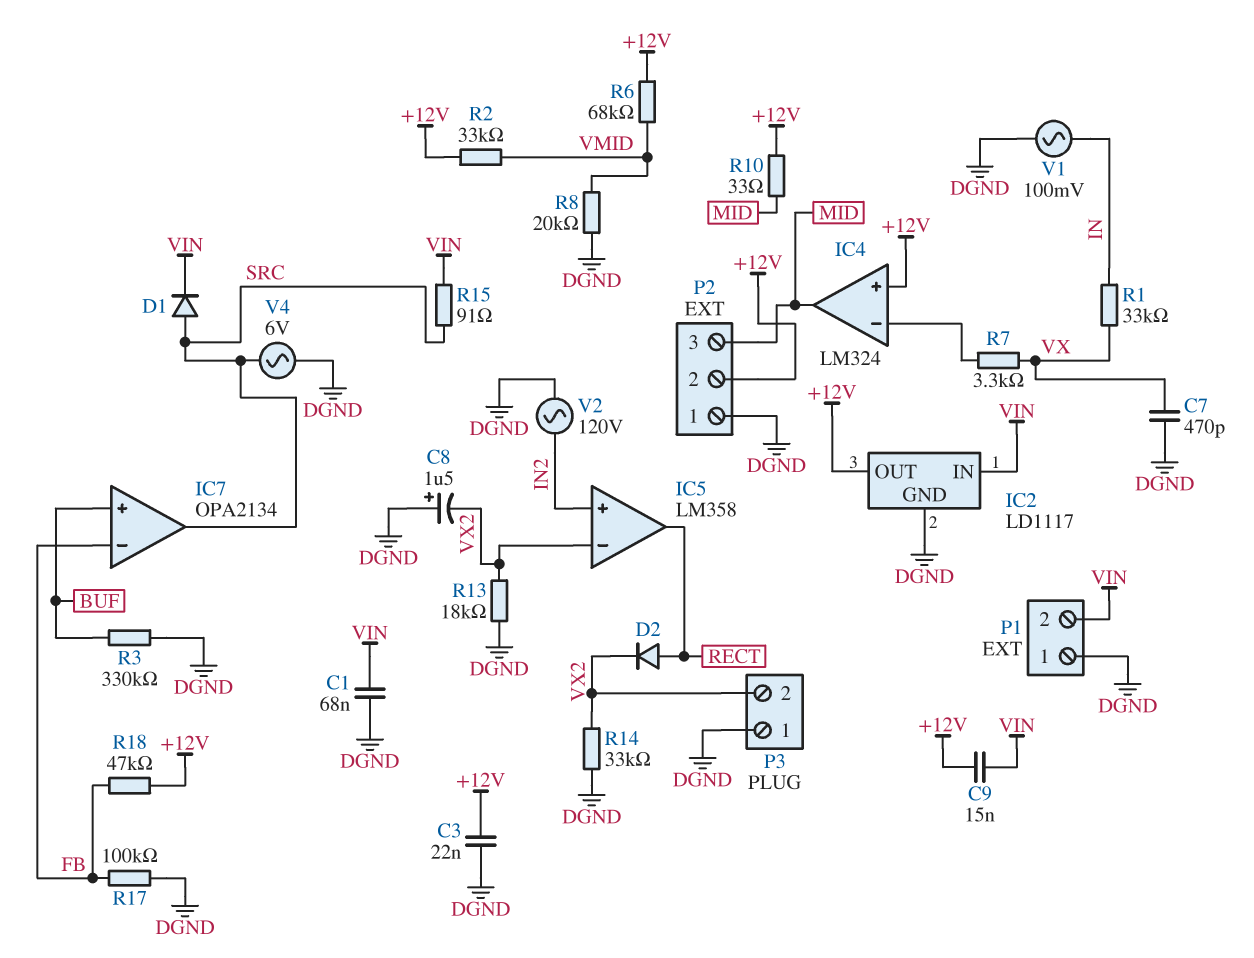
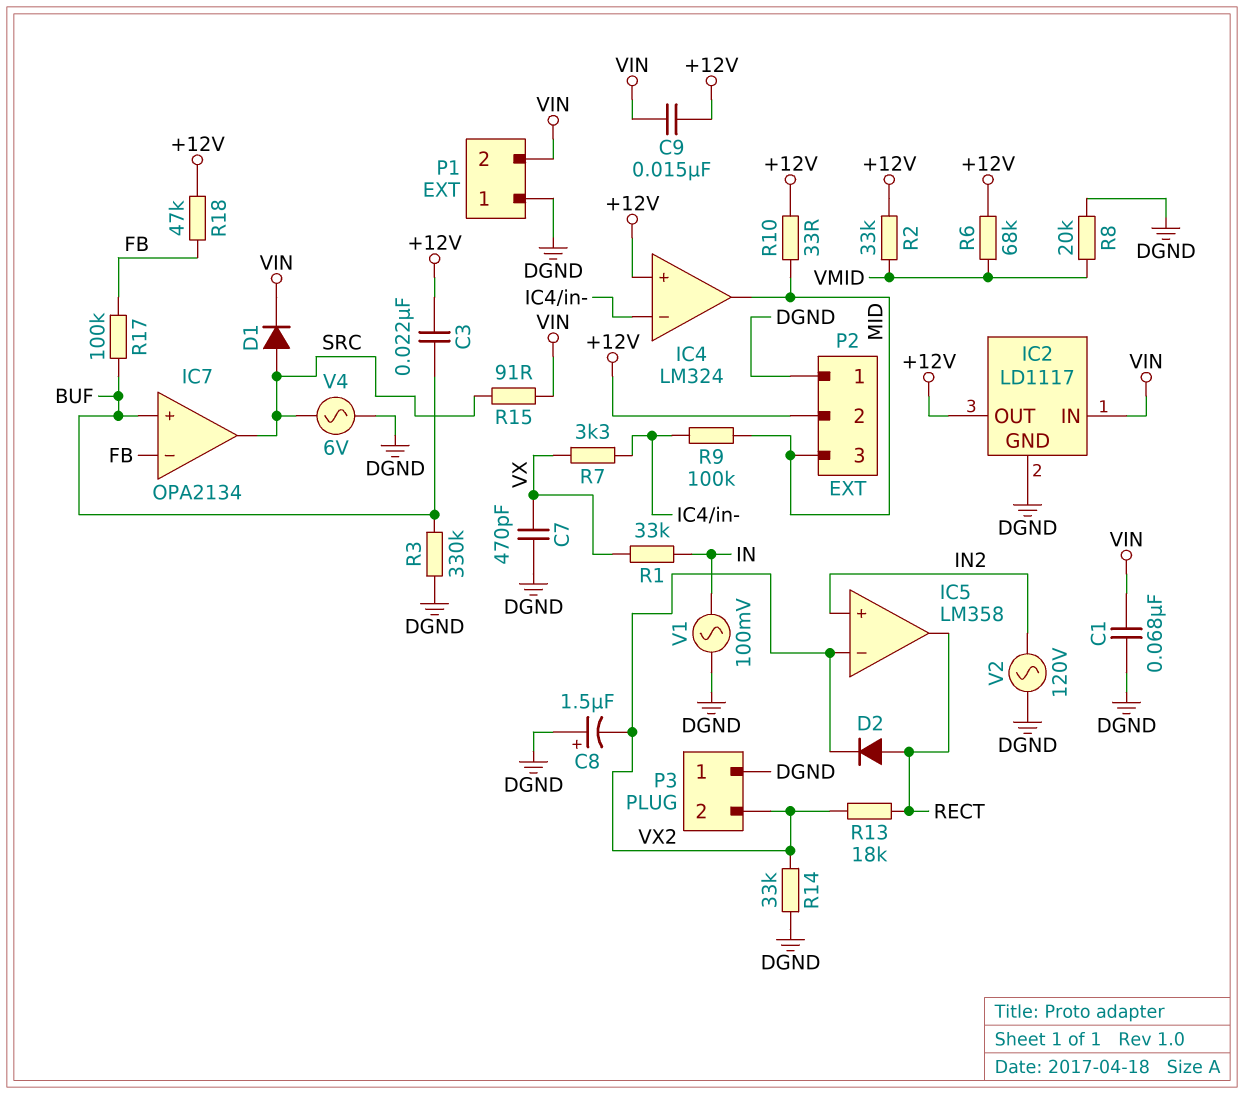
C3: 22nF (+12V, DGND) -> 22nF (+12V, BUF)
R9: none -> 100k (IC4/in-, MID)
R13: 18k (DGND, VX2) -> 18k (RECT, VX2)
R17: 100k (DGND, FB) -> 100k (BUF, FB)

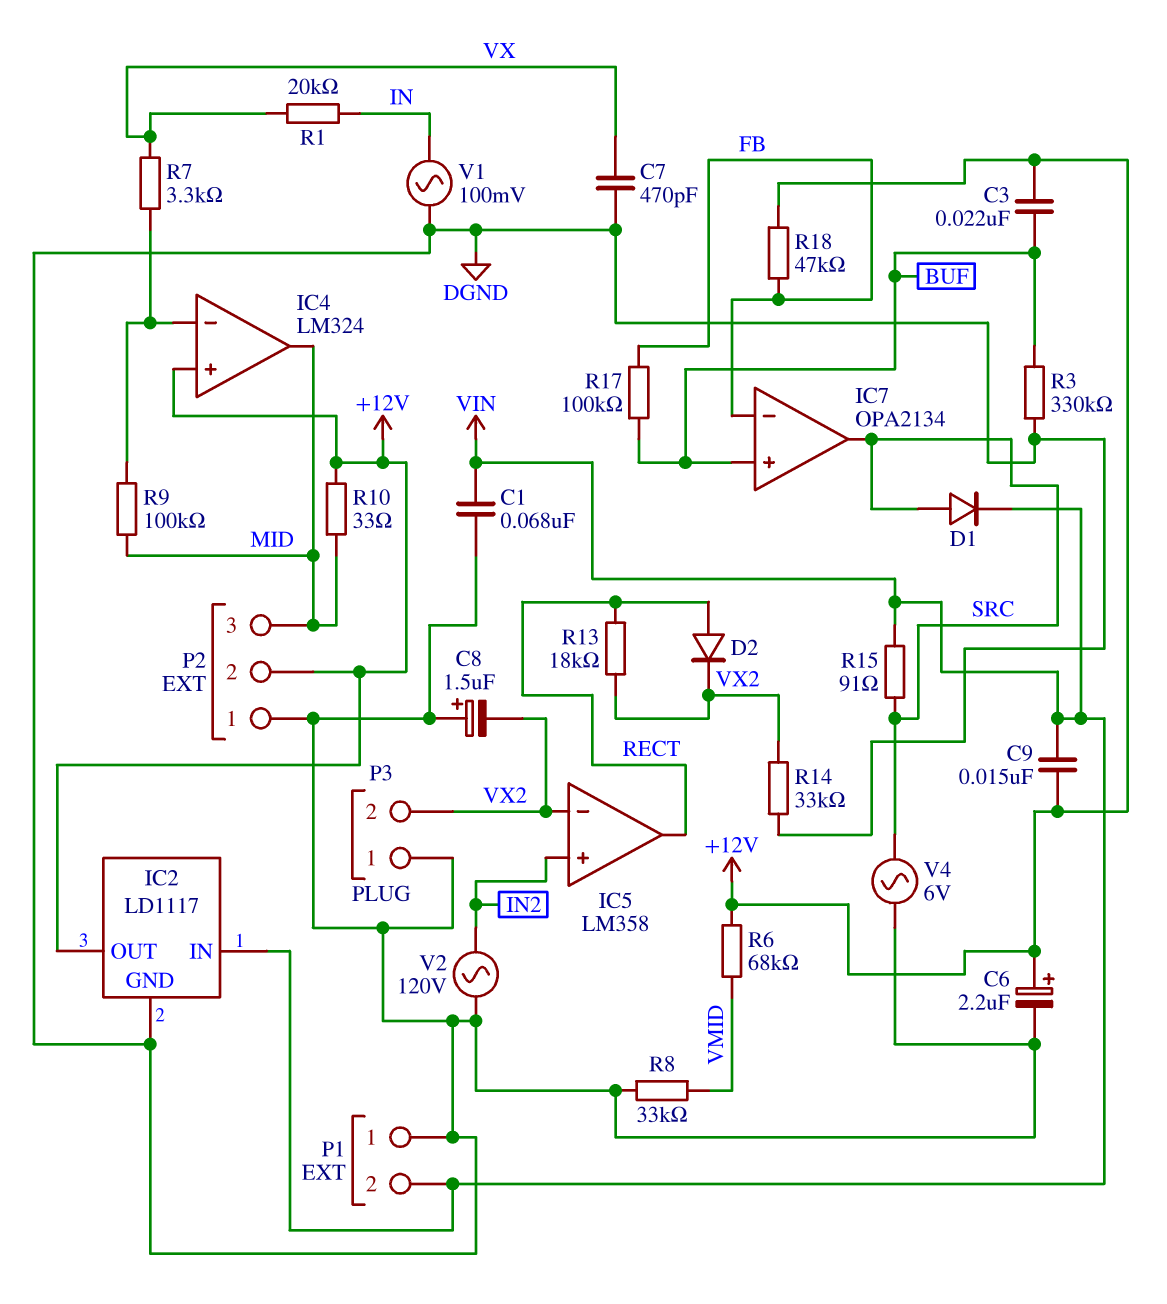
C6: none -> 2.2uF (plus +12V, minus DGND)
R1: 33k (IN, VX) -> 20k (IN, VX)
R2: 33k (+12V, VMID) -> none
R8: 20k (DGND, VMID) -> 33k (DGND, VMID)

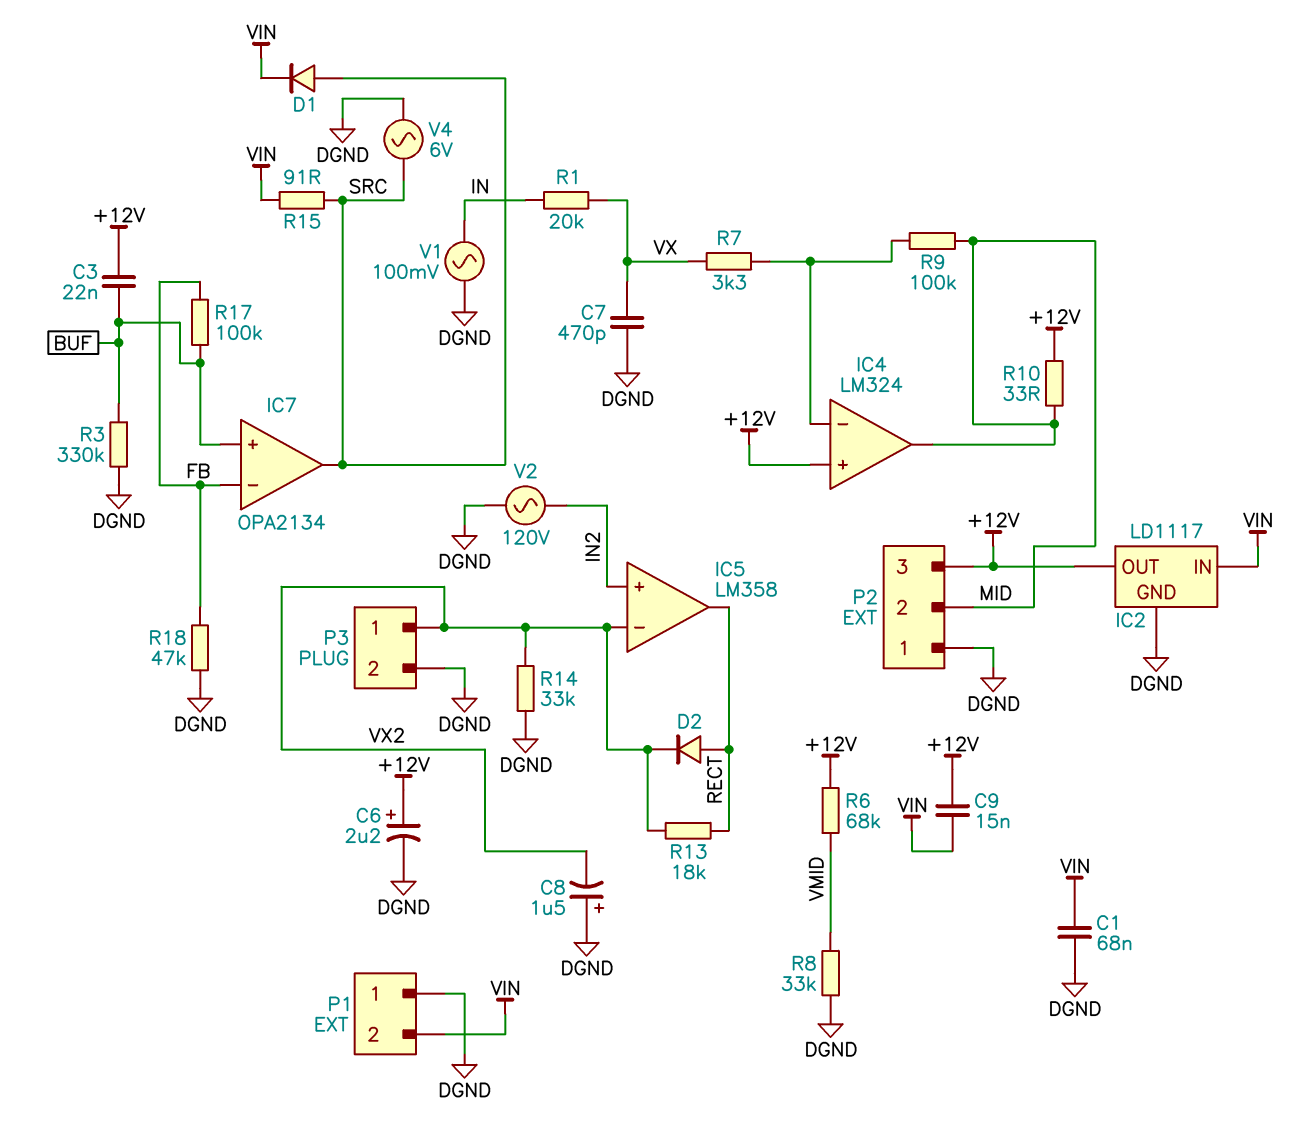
P2 pin 2: +12V -> MID
P2 pin 3: MID -> +12V
P3 pin 1: DGND -> VX2
P3 pin 2: VX2 -> DGND
R18: 47k (+12V, FB) -> 47k (DGND, FB)

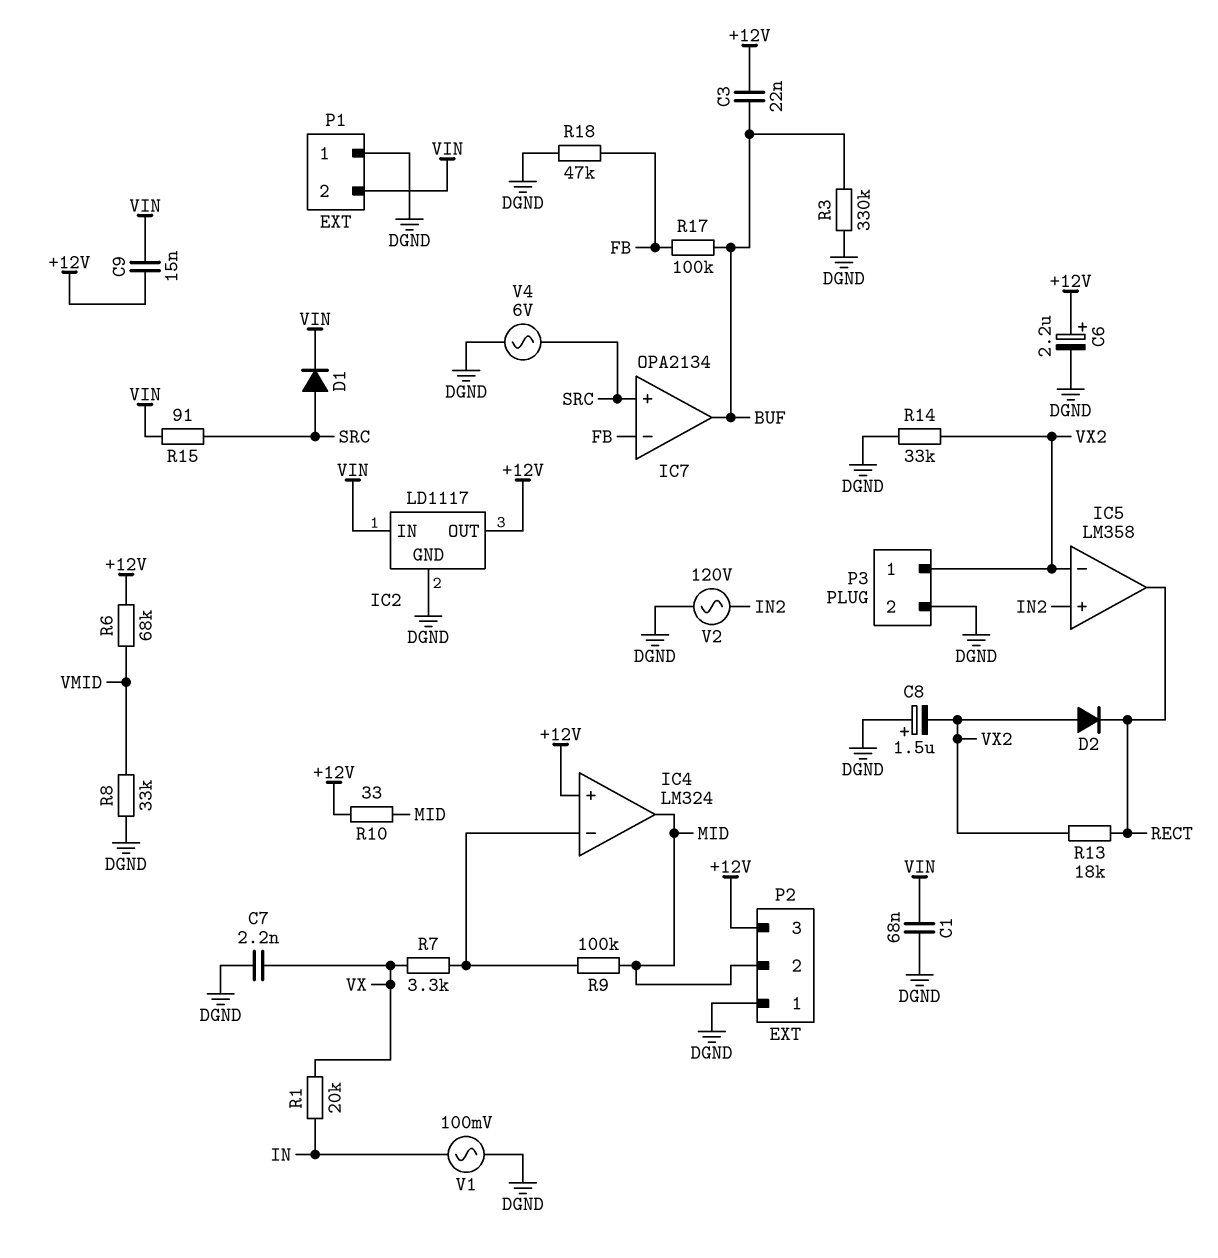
C7: 470pF (DGND, VX) -> 2.2nF (DGND, VX)
D2: diode (A RECT, K VX2) -> diode (A VX2, K RECT)
IC7 pin in+: BUF -> SRC
IC7 pin out: SRC -> BUF

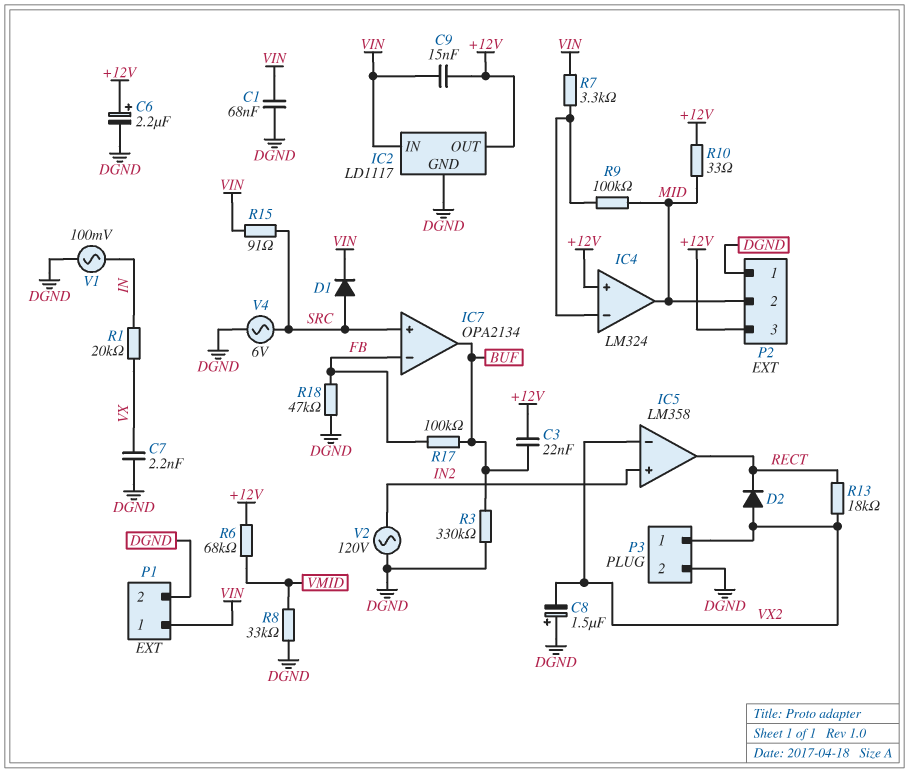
P1 pin 1: DGND -> VIN
P1 pin 2: VIN -> DGND
R7: 3.3k (IC4/in-, VX) -> 3.3k (IC4/in-, VIN)
R14: 33k (DGND, VX2) -> none

